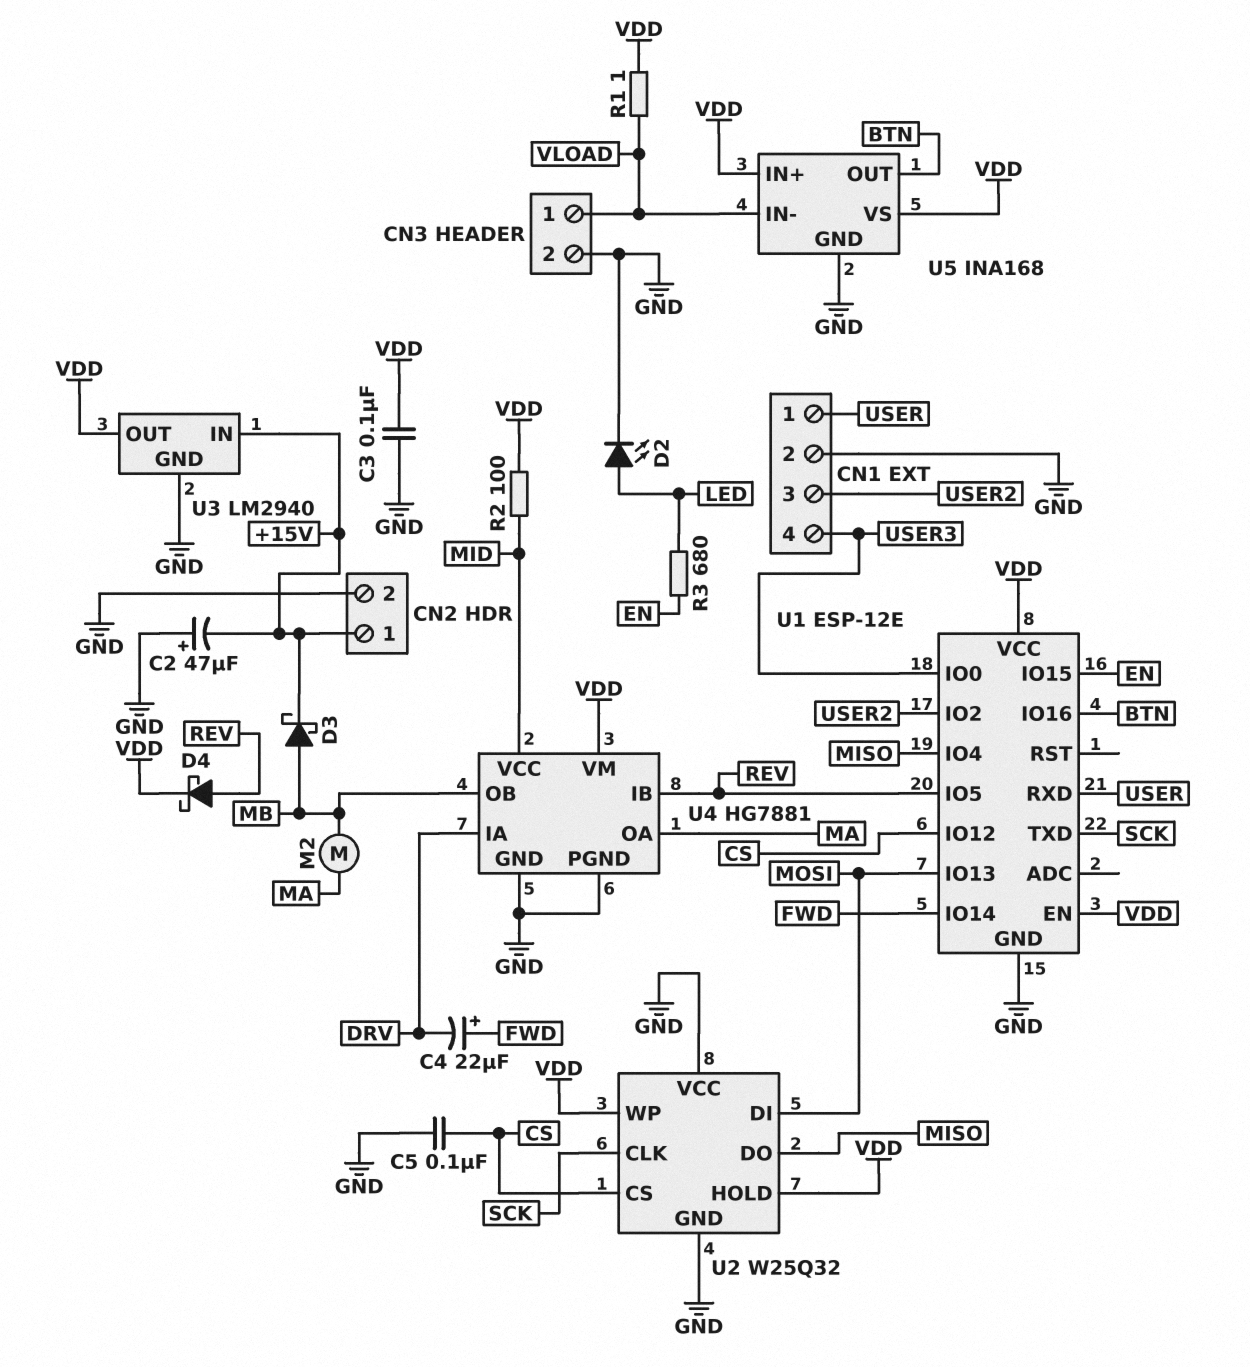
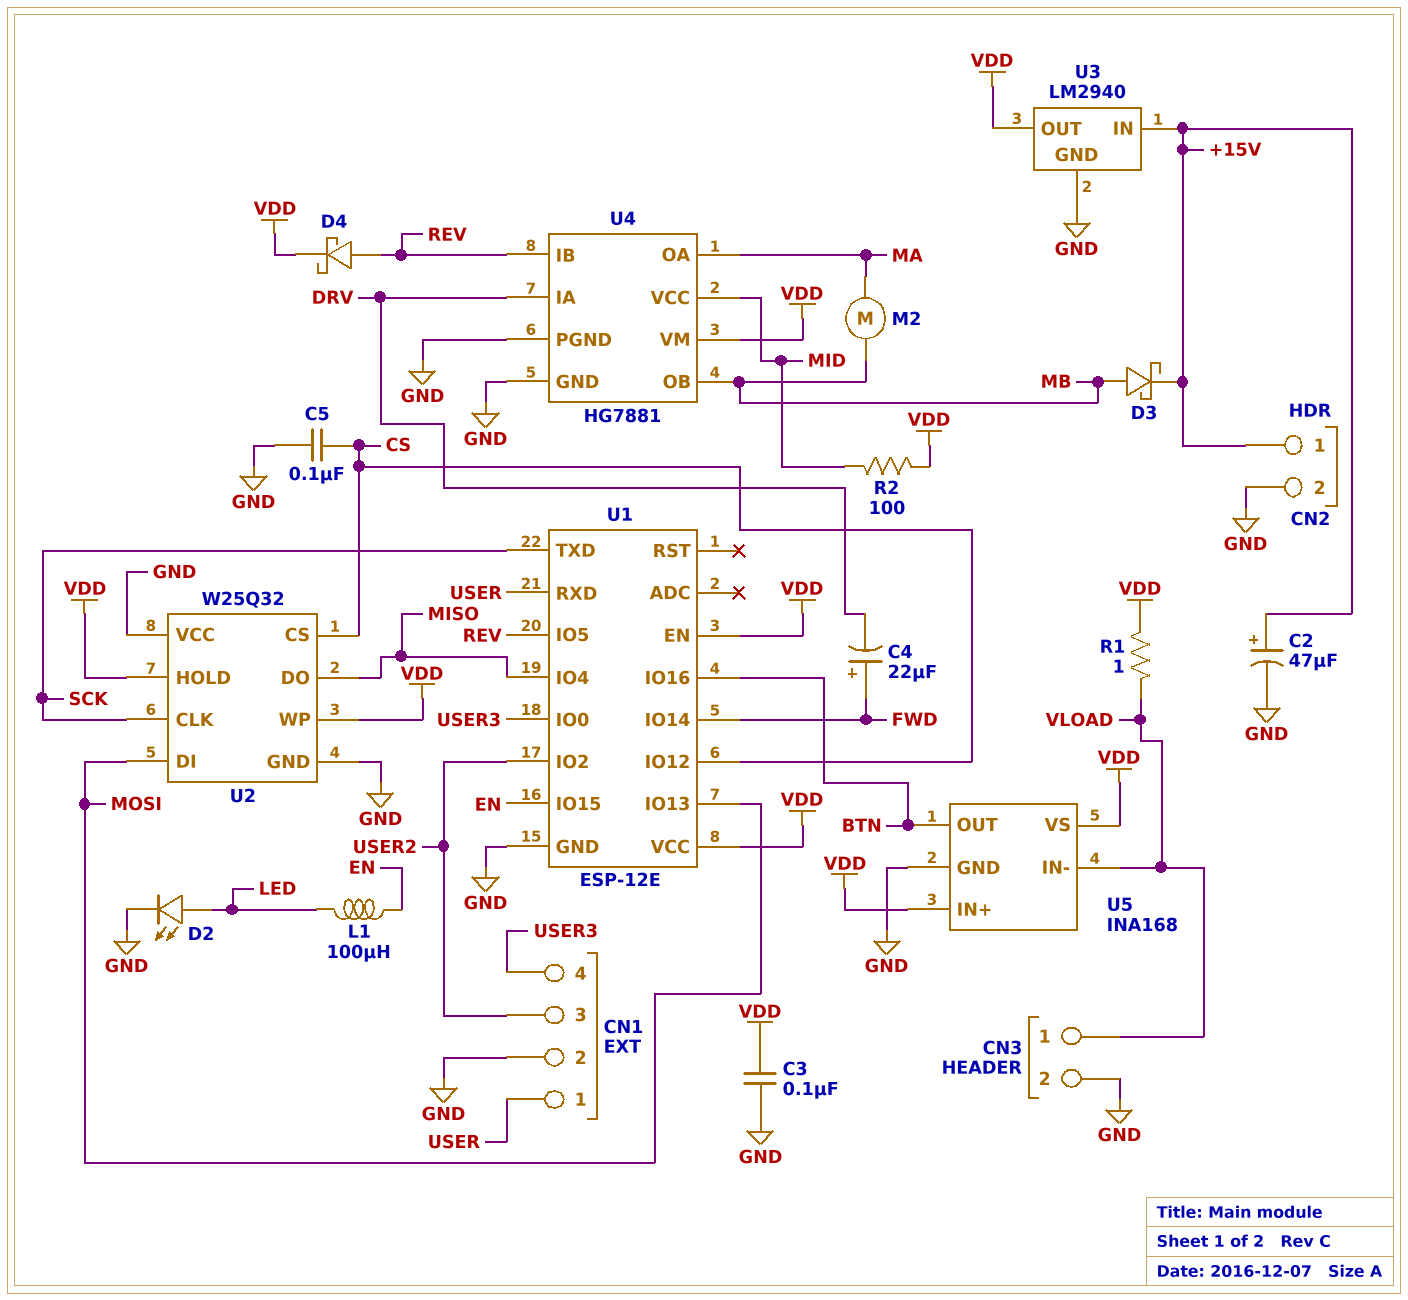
C2: 47uF (plus GND, minus +15V) -> 47uF (plus +15V, minus GND)
L1: none -> 100uH (EN, LED)
R3: 680 (EN, LED) -> none

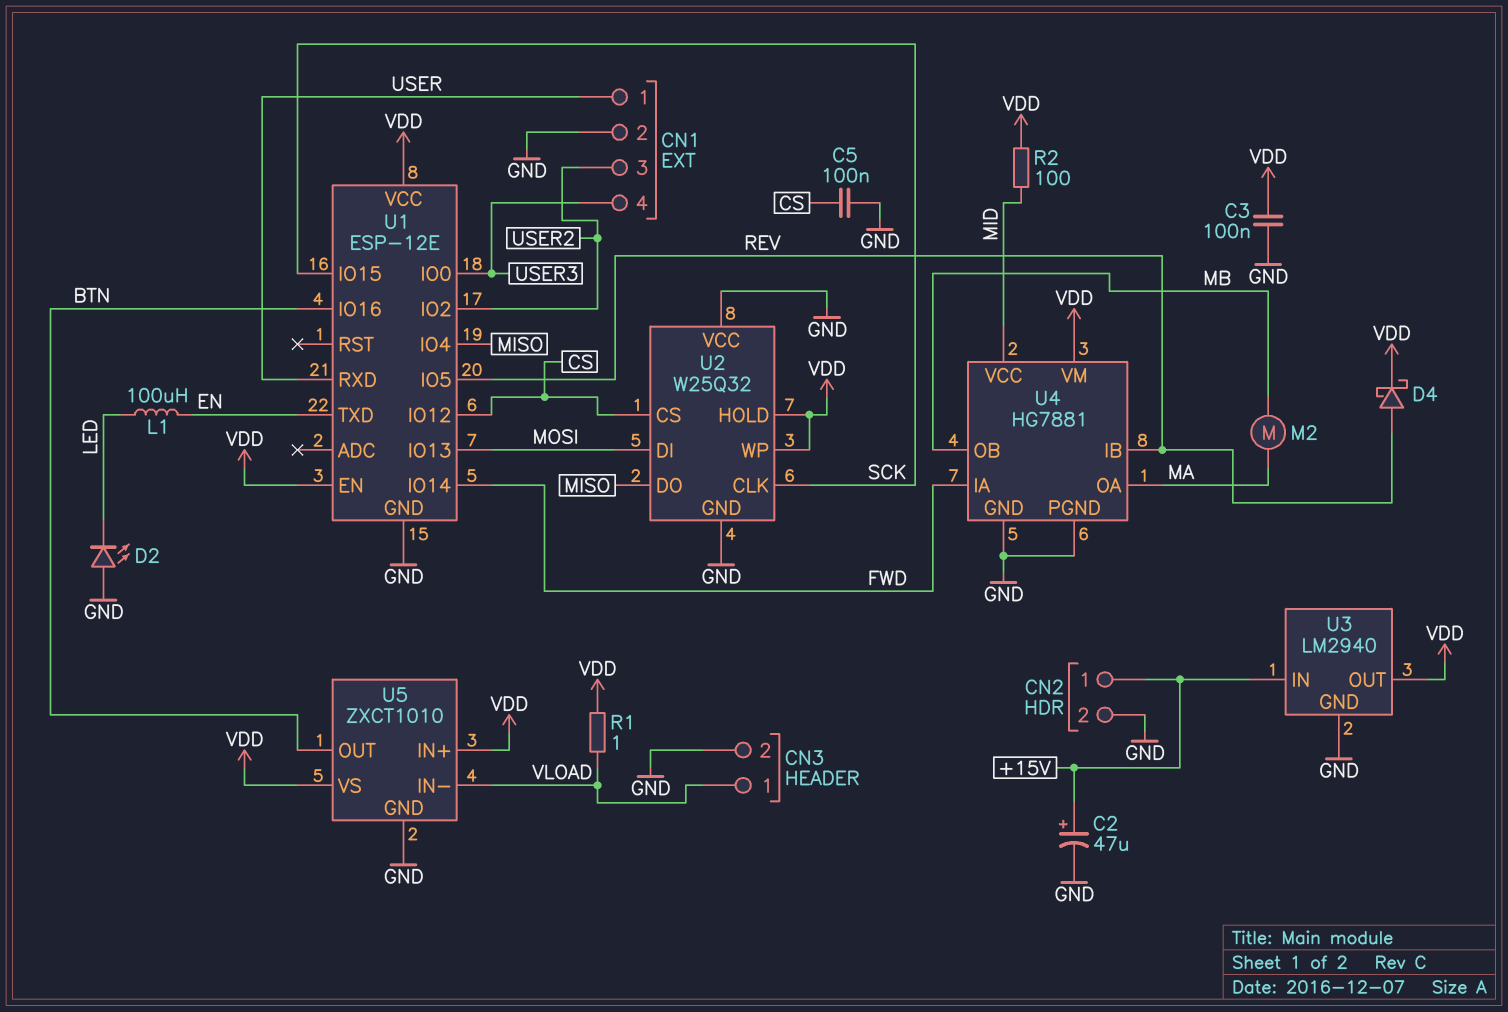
C4: 22uF (plus FWD, minus DRV) -> none
D2: LED (A LED, K GND) -> LED (A GND, K LED)
D3: schottky (A MB, K +15V) -> none
U1 pin IO15: EN -> SCK
U1 pin TXD: SCK -> EN
U4 pin IA: DRV -> FWD
U5: INA168 -> ZXCT1010

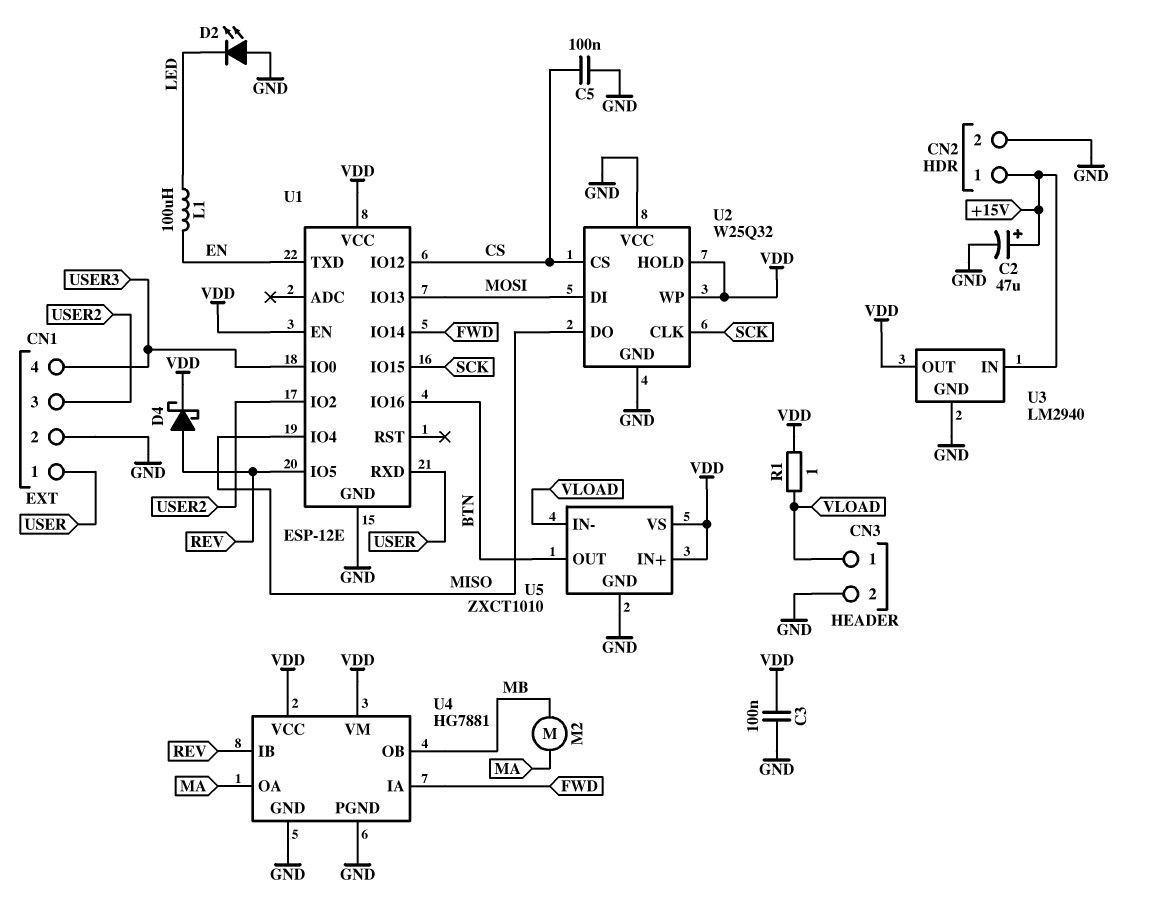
R2: 100 (MID, VDD) -> none
U4 pin VCC: MID -> VDD

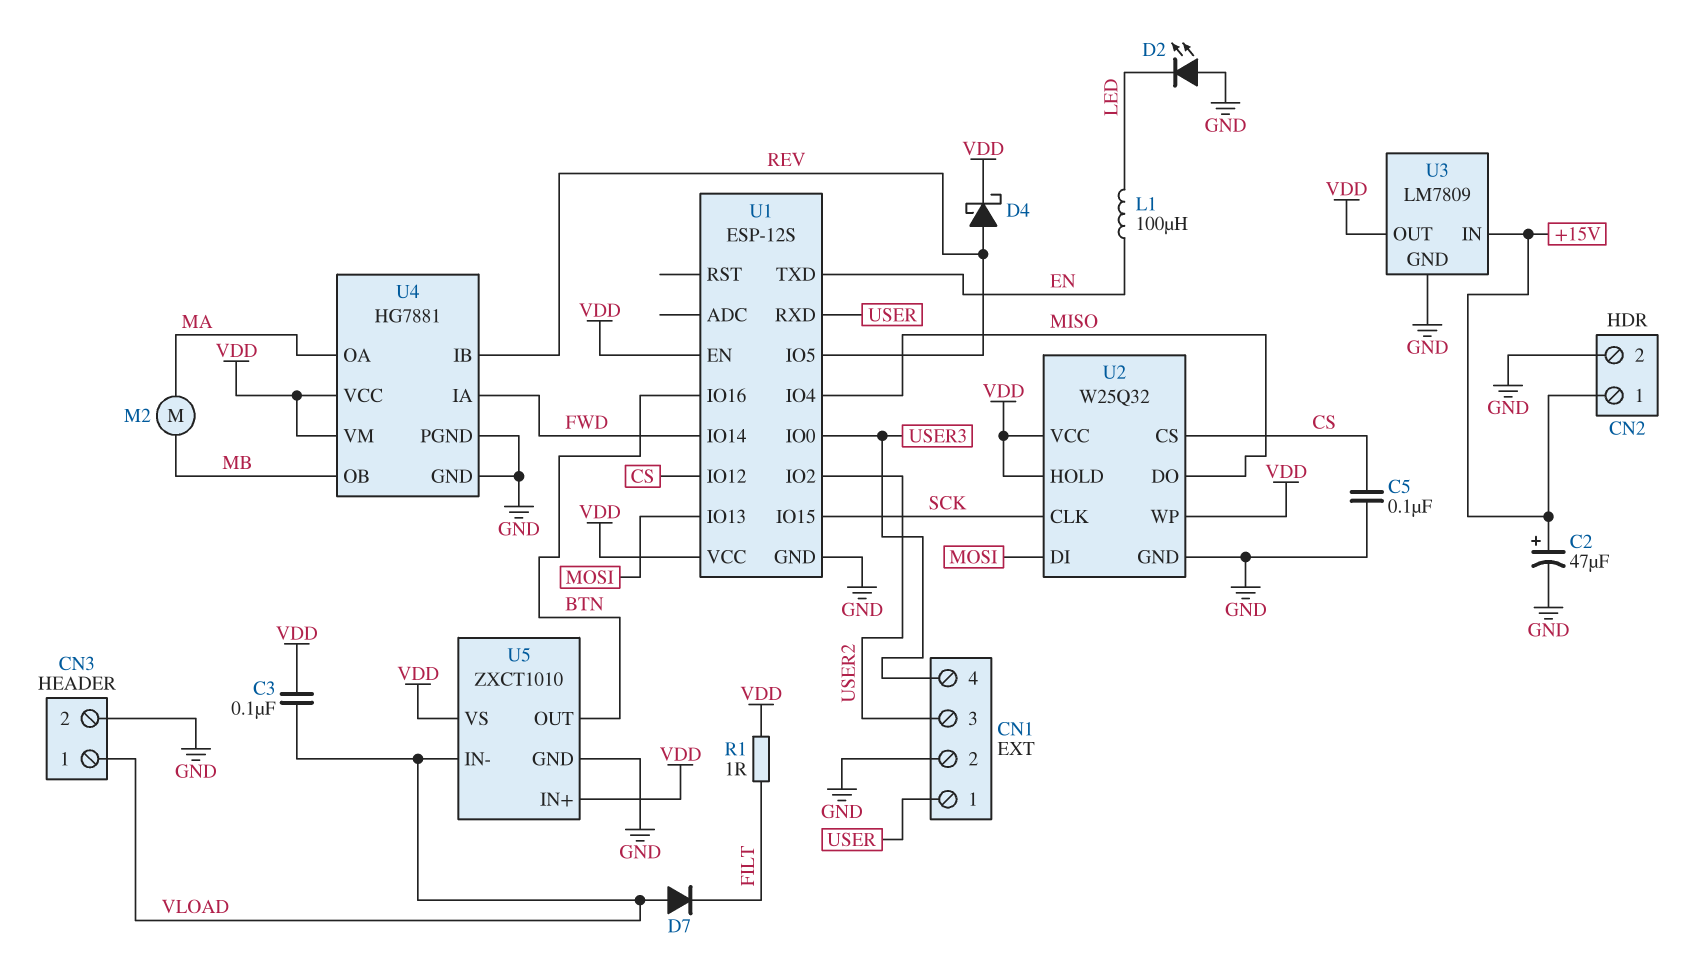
C3: 100nF (GND, VDD) -> 100nF (VDD, VLOAD)
D7: none -> diode (A VLOAD, K FILT)
R1: 1 (VDD, VLOAD) -> 1 (FILT, VDD)
U1: ESP-12E -> ESP-12S
U2 pin VCC: GND -> VDD
U3: LM2940 -> LM7809

